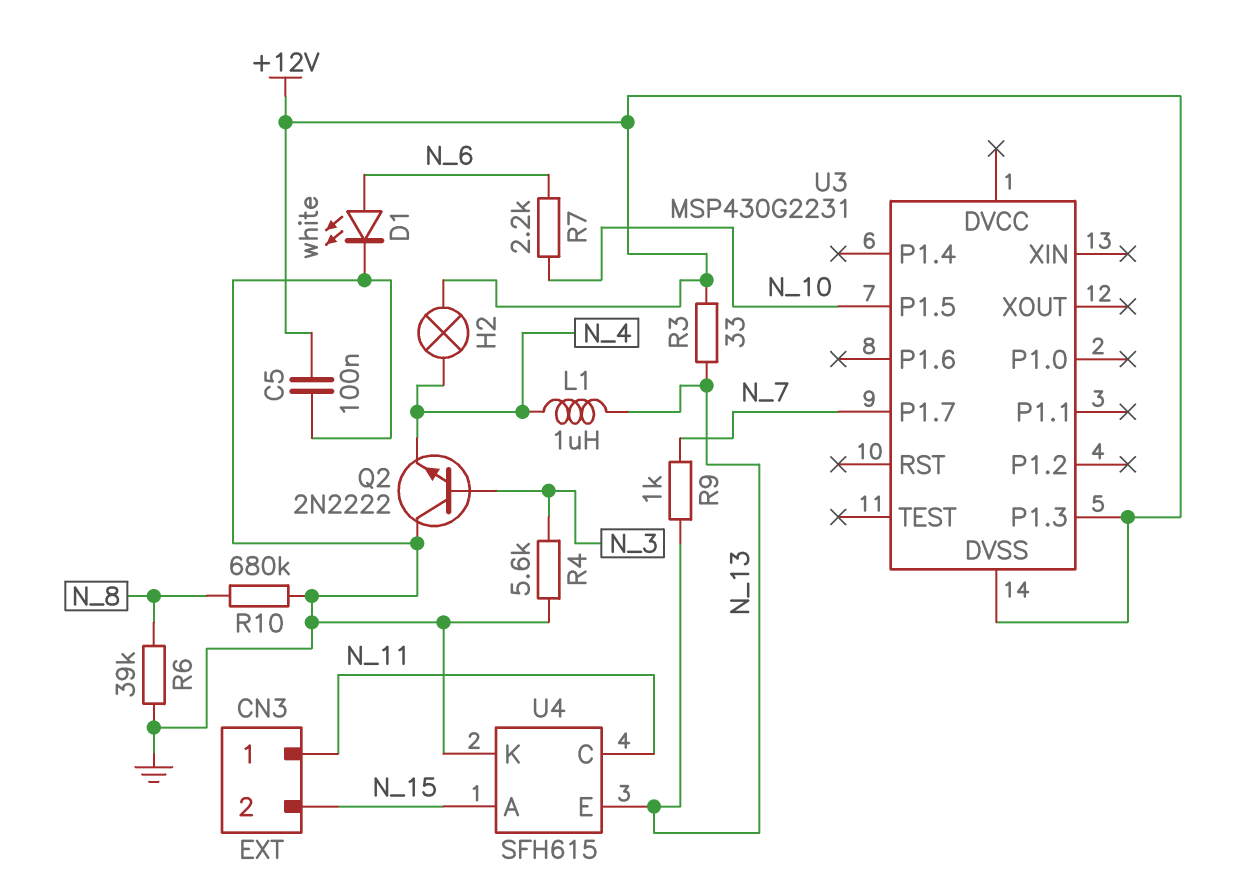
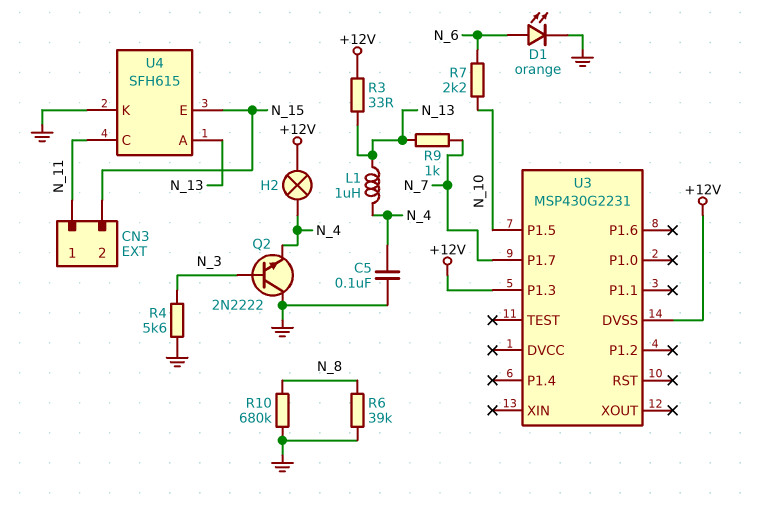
C5: 100nF (+12V, GND) -> 100nF (GND, N_4)
D1: LED white (A N_6, K GND) -> LED orange (A N_6, K GND)
U4 pin A: N_15 -> N_13
U4 pin E: N_13 -> N_15

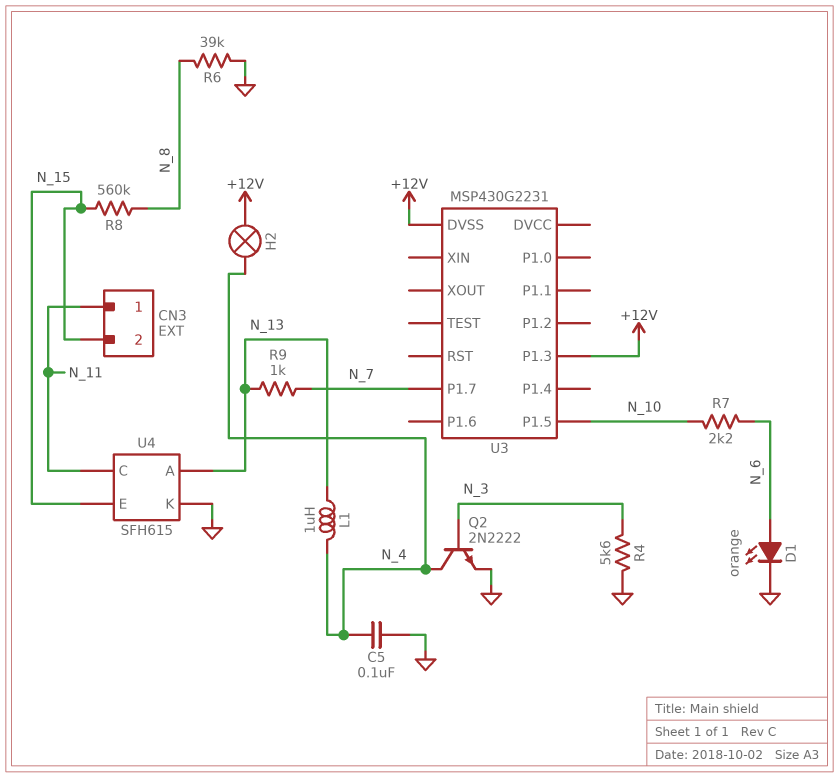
Q2: NPN 2N2222 (B N_3, C GND, E N_4) -> NPN 2N2222 (B N_3, C N_4, E GND)
R3: 33 (+12V, N_13) -> none
R8: none -> 560k (N_8, N_15)
R10: 680k (GND, N_8) -> none

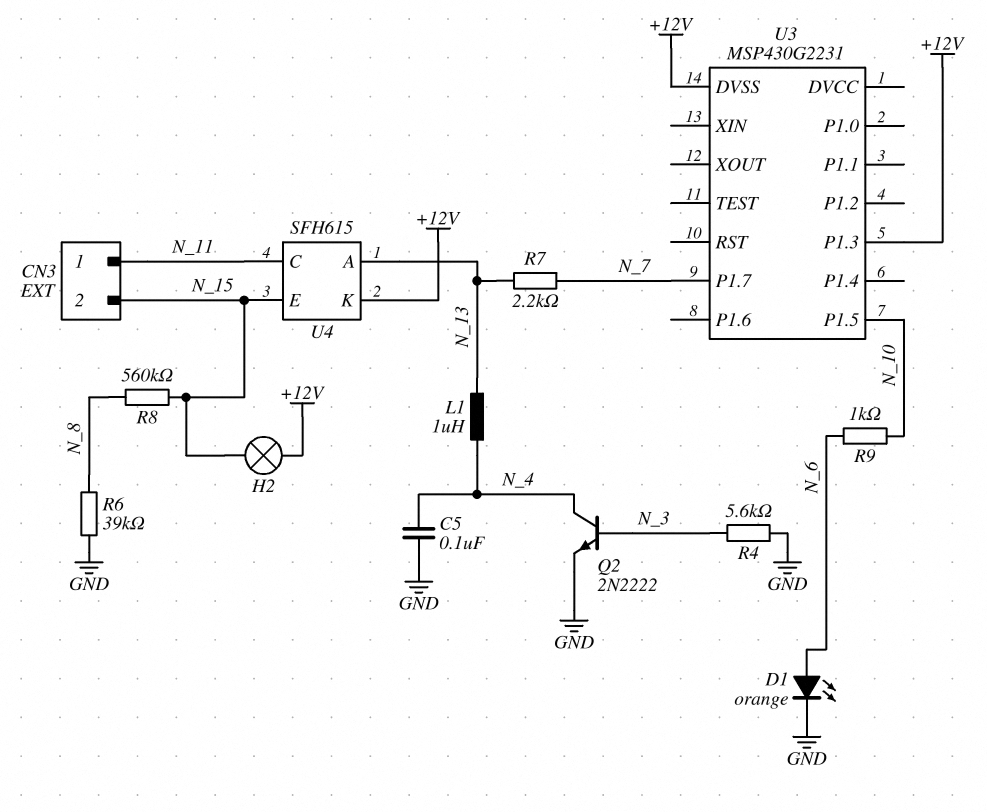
H2: lamp (+12V, N_4) -> lamp (+12V, N_15)
R7: 2.2k (N_6, N_10) -> 2.2k (N_7, N_13)
R9: 1k (N_7, N_13) -> 1k (N_6, N_10)
U4 pin K: GND -> +12V

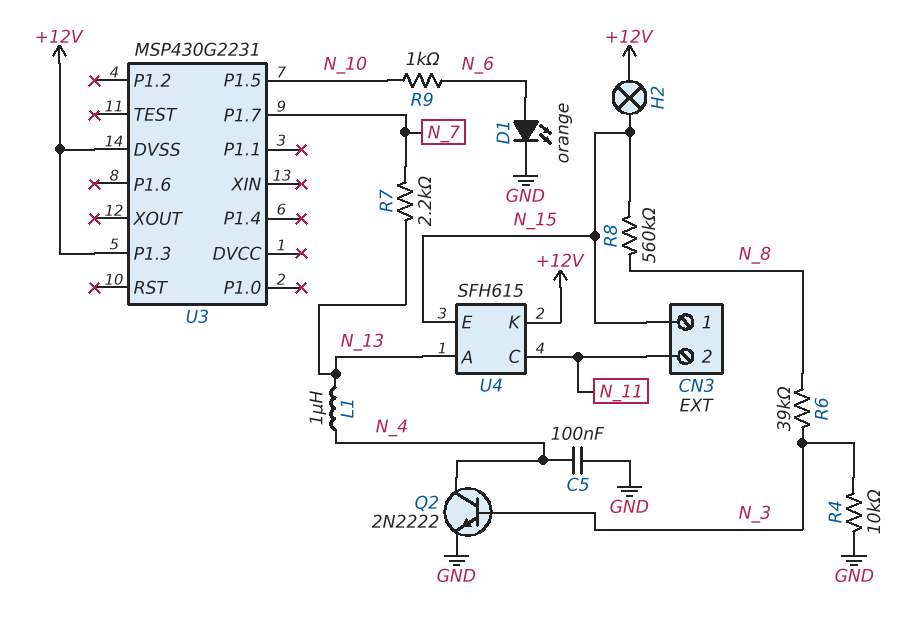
CN3 pin 1: N_11 -> N_15
CN3 pin 2: N_15 -> N_11
R4: 5.6k (GND, N_3) -> 10k (GND, N_3)
R6: 39k (GND, N_8) -> 39k (N_3, N_8)

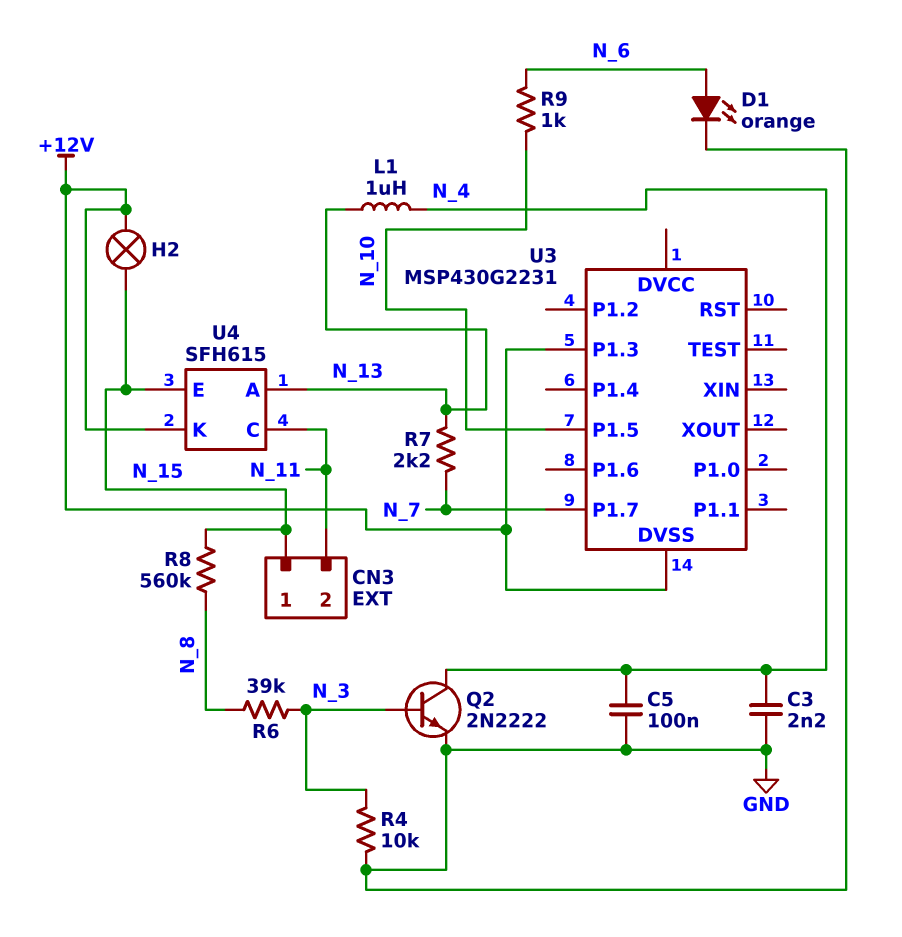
C3: none -> 2.2nF (GND, N_4)

